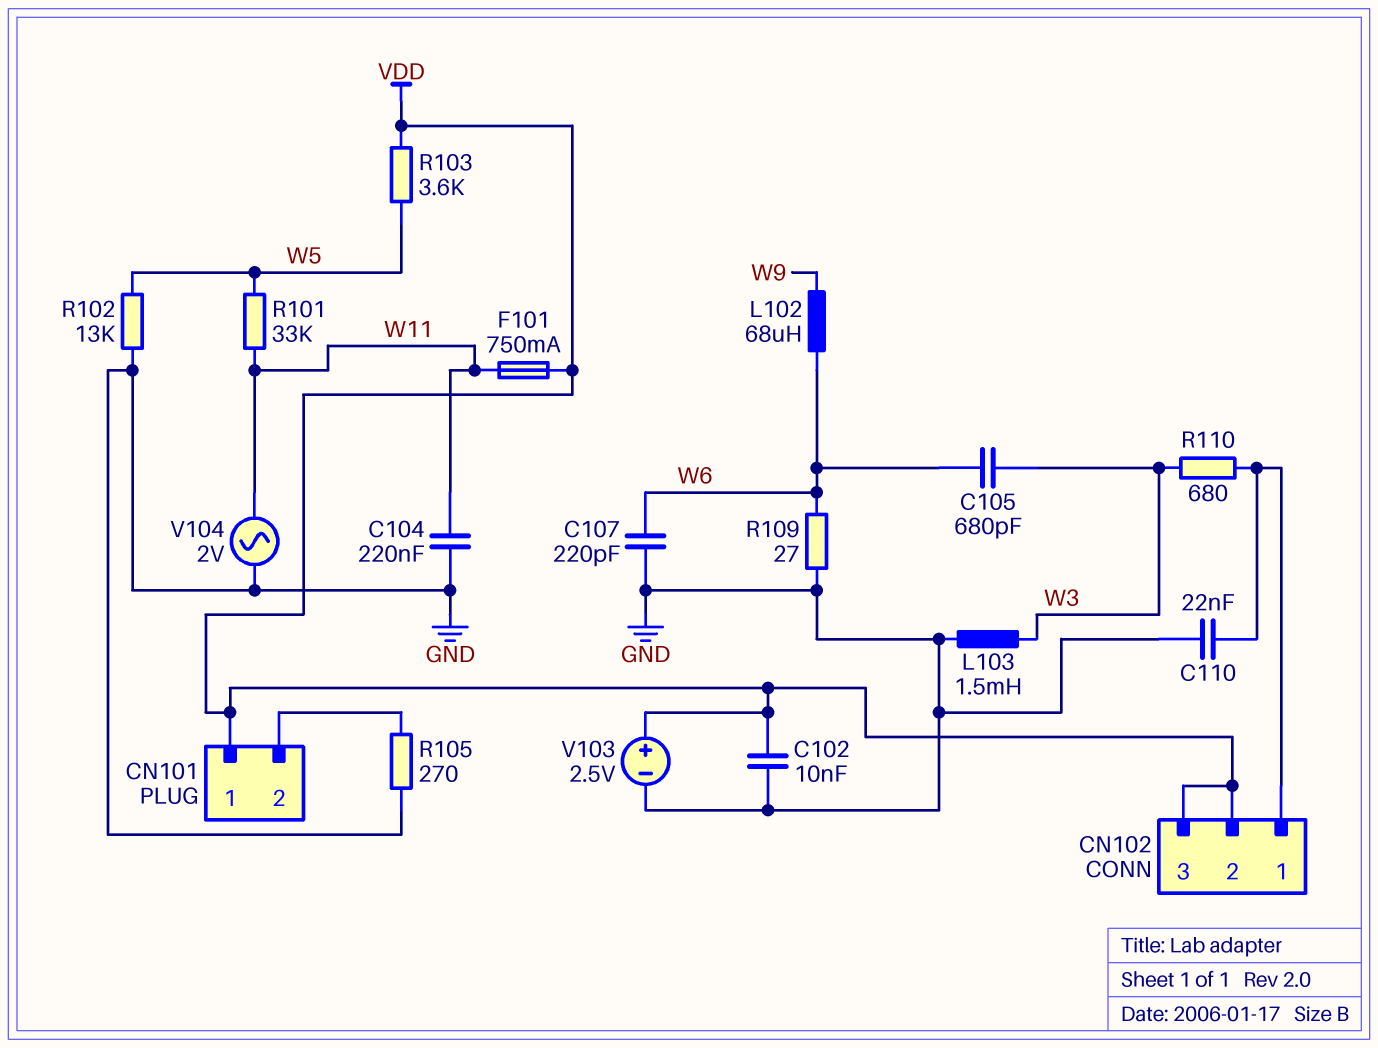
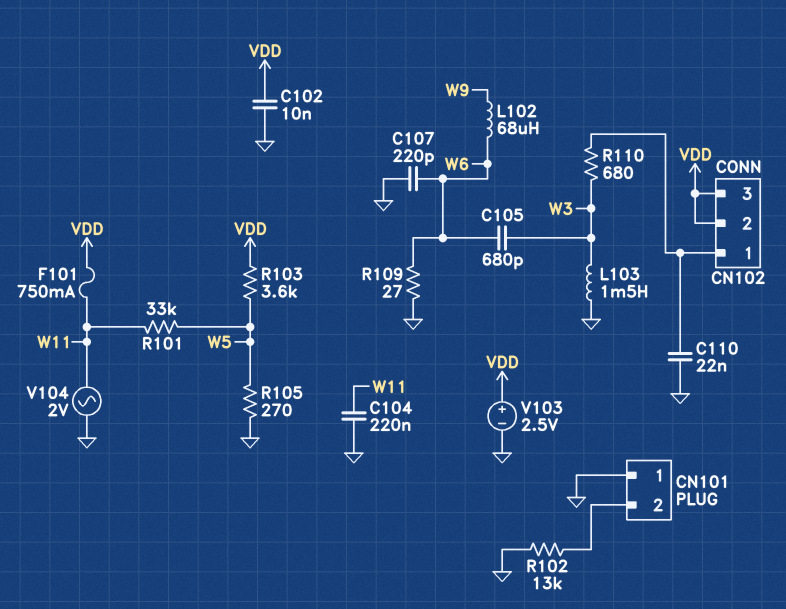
CN101 pin 1: VDD -> GND
R102: 13k (GND, W5) -> 13k (CN101/2, GND)
R105: 270 (CN101/2, GND) -> 270 (GND, W5)

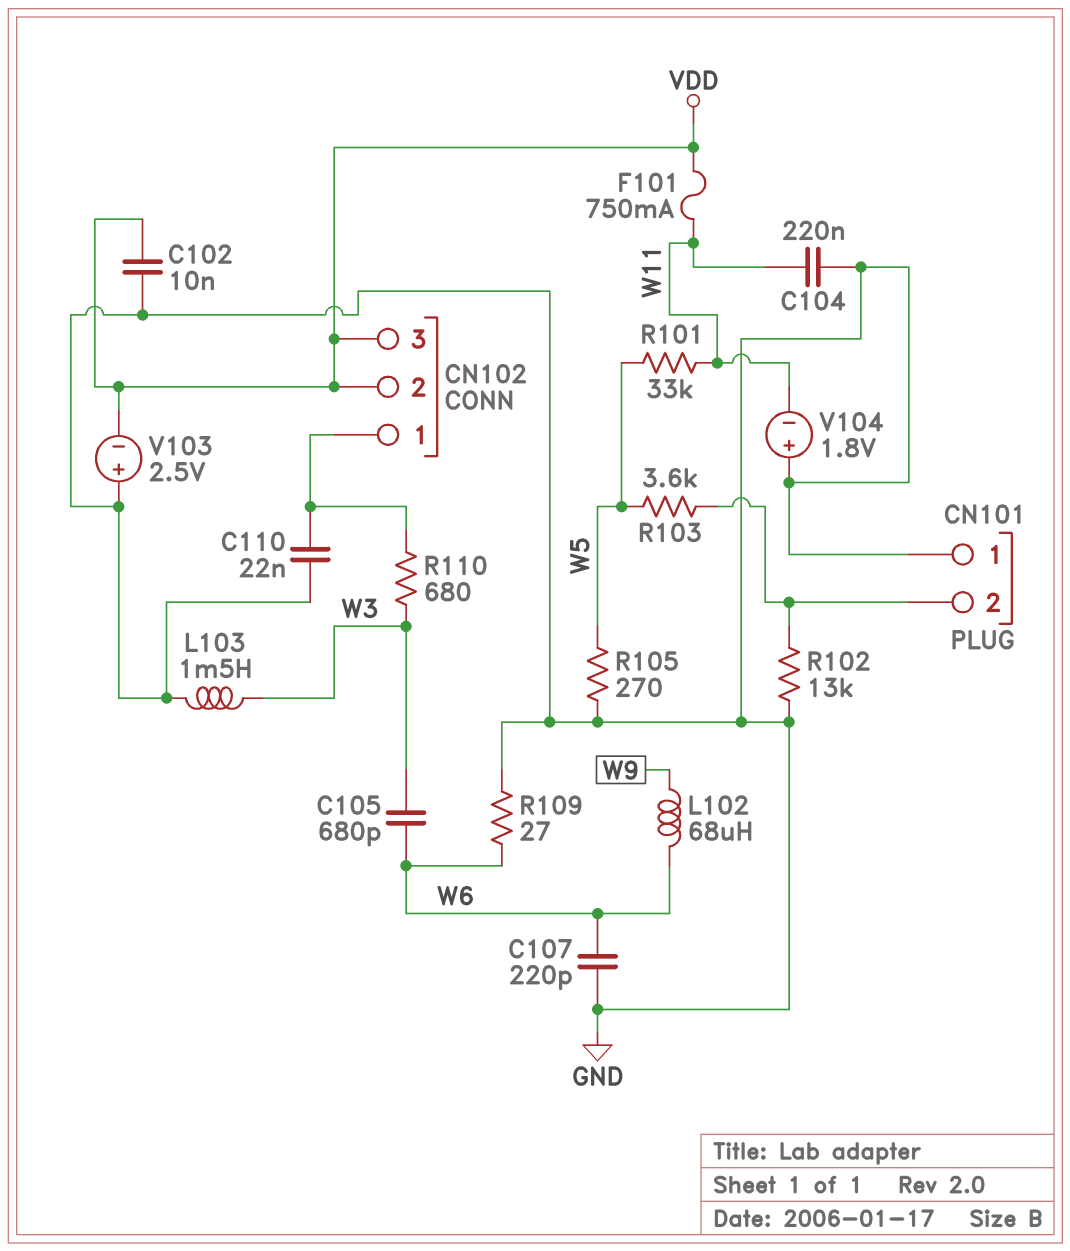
R103: 3.6k (VDD, W5) -> 3.6k (CN101/2, W5)
V103: 2.5V (plus VDD, minus GND) -> 2.5V (plus GND, minus VDD)
V104: AC 2V (GND, W11) -> 1.8V (plus GND, minus W11)

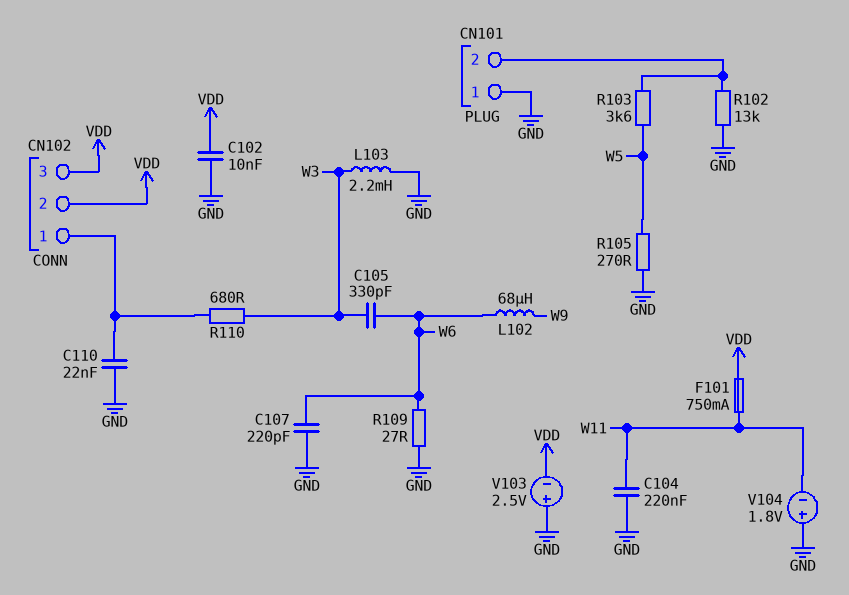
C105: 680pF (W3, W6) -> 330pF (W3, W6)
L103: 1.5mH (GND, W3) -> 2.2mH (GND, W3)
R101: 33k (W5, W11) -> none

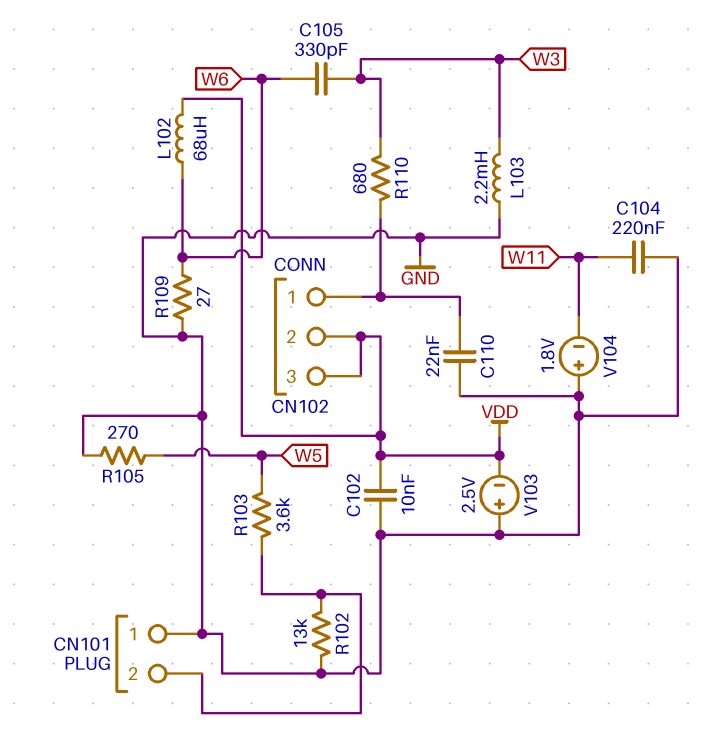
C107: 220pF (GND, W6) -> none
F101: 750mA (VDD, W11) -> none
L102: 68uH (W6, W9) -> 68uH (VDD, W6)

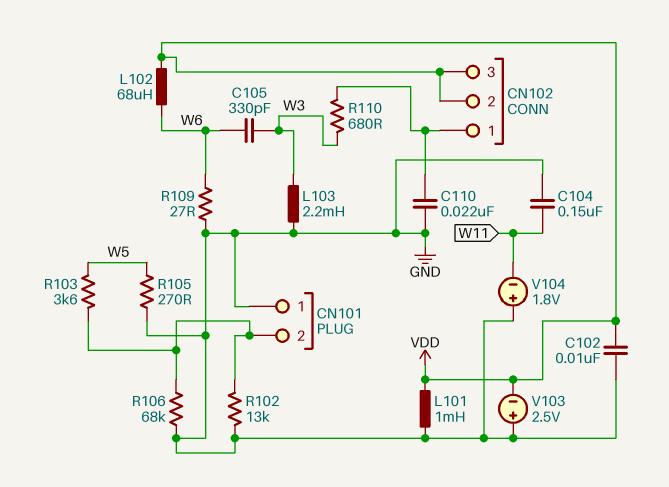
C104: 220nF (GND, W11) -> 150nF (GND, W11)
L101: none -> 1mH (GND, VDD)
R106: none -> 68k (CN101/2, GND)

